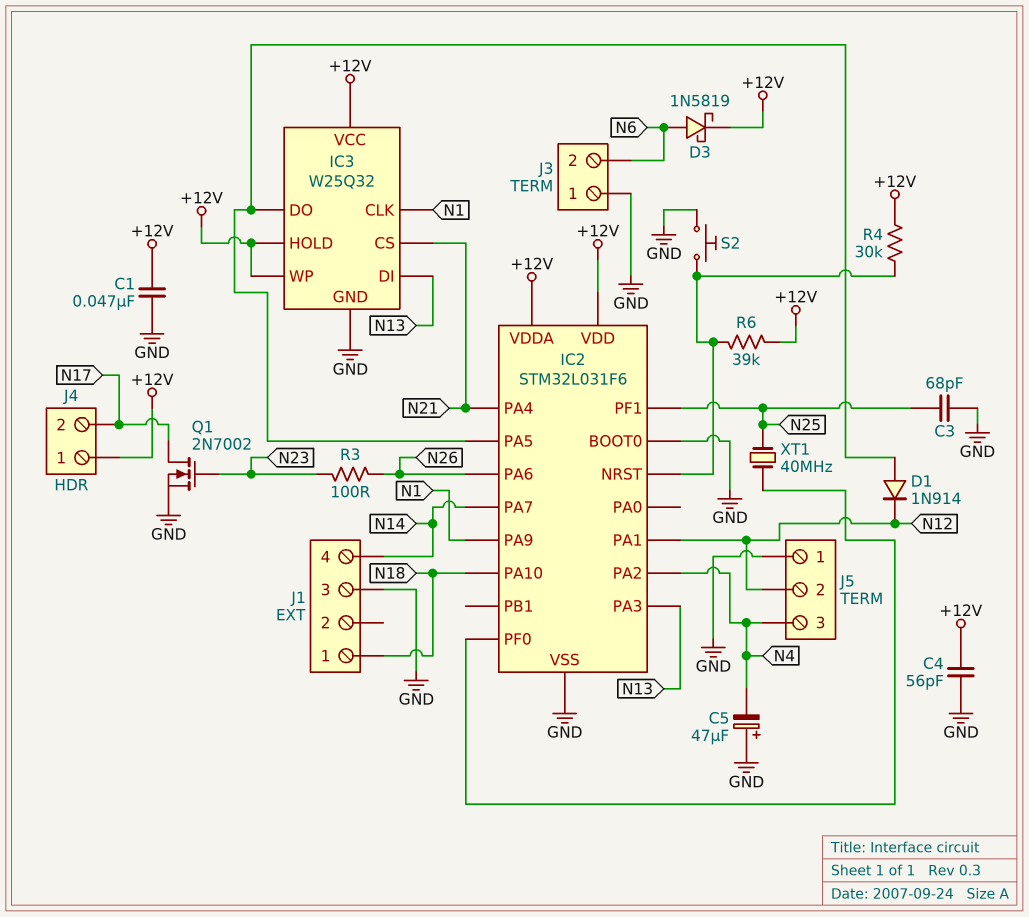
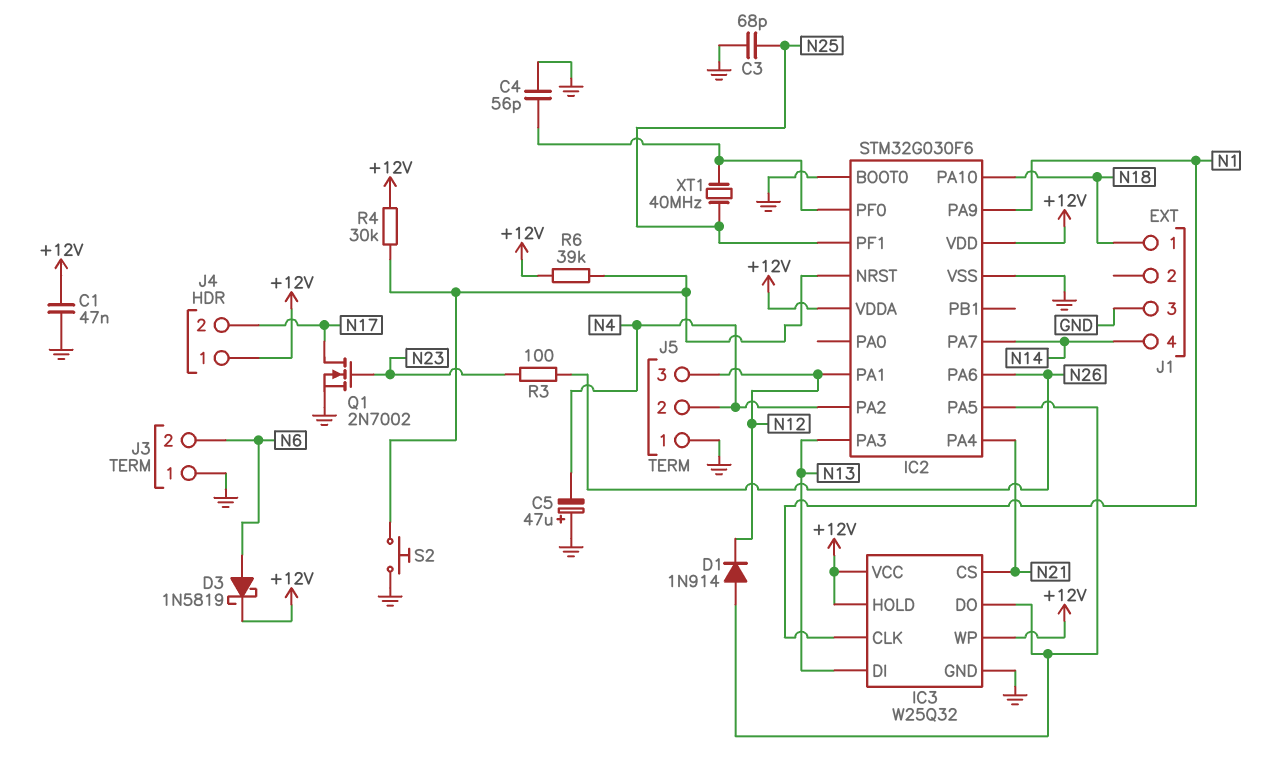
C4: 56pF (+12V, GND) -> 56pF (GND, IC2/PF0)
IC2: STM32L031F6 -> STM32G030F6
J5 pin 2: N12 -> N4
J5 pin 3: N4 -> N12

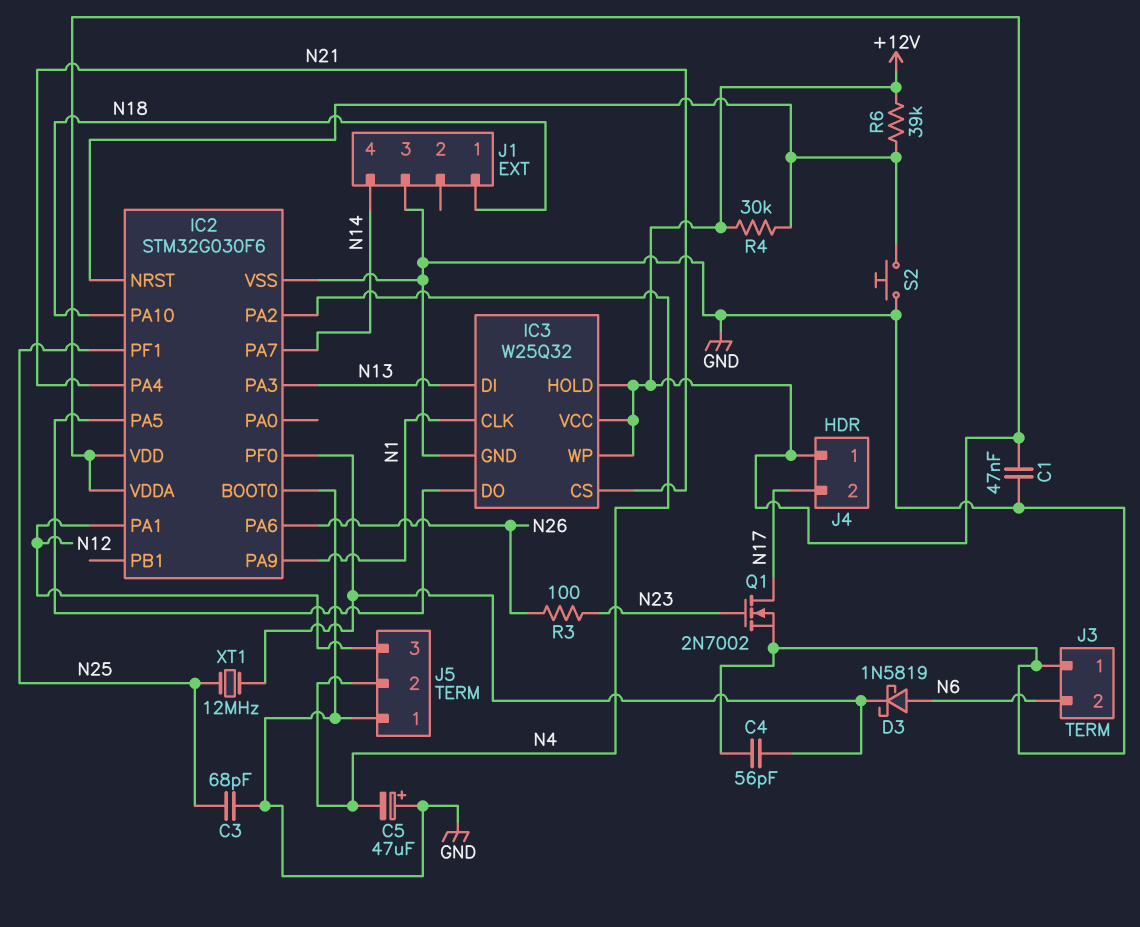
D1: diode 1N914 (A IC2/PA5, K N12) -> none
D3: schottky 1N5819 (A N6, K +12V) -> schottky 1N5819 (A N6, K IC2/PF0)
XT1: 40MHz (IC2/PF0, N25) -> 12MHz (IC2/PF0, N25)

